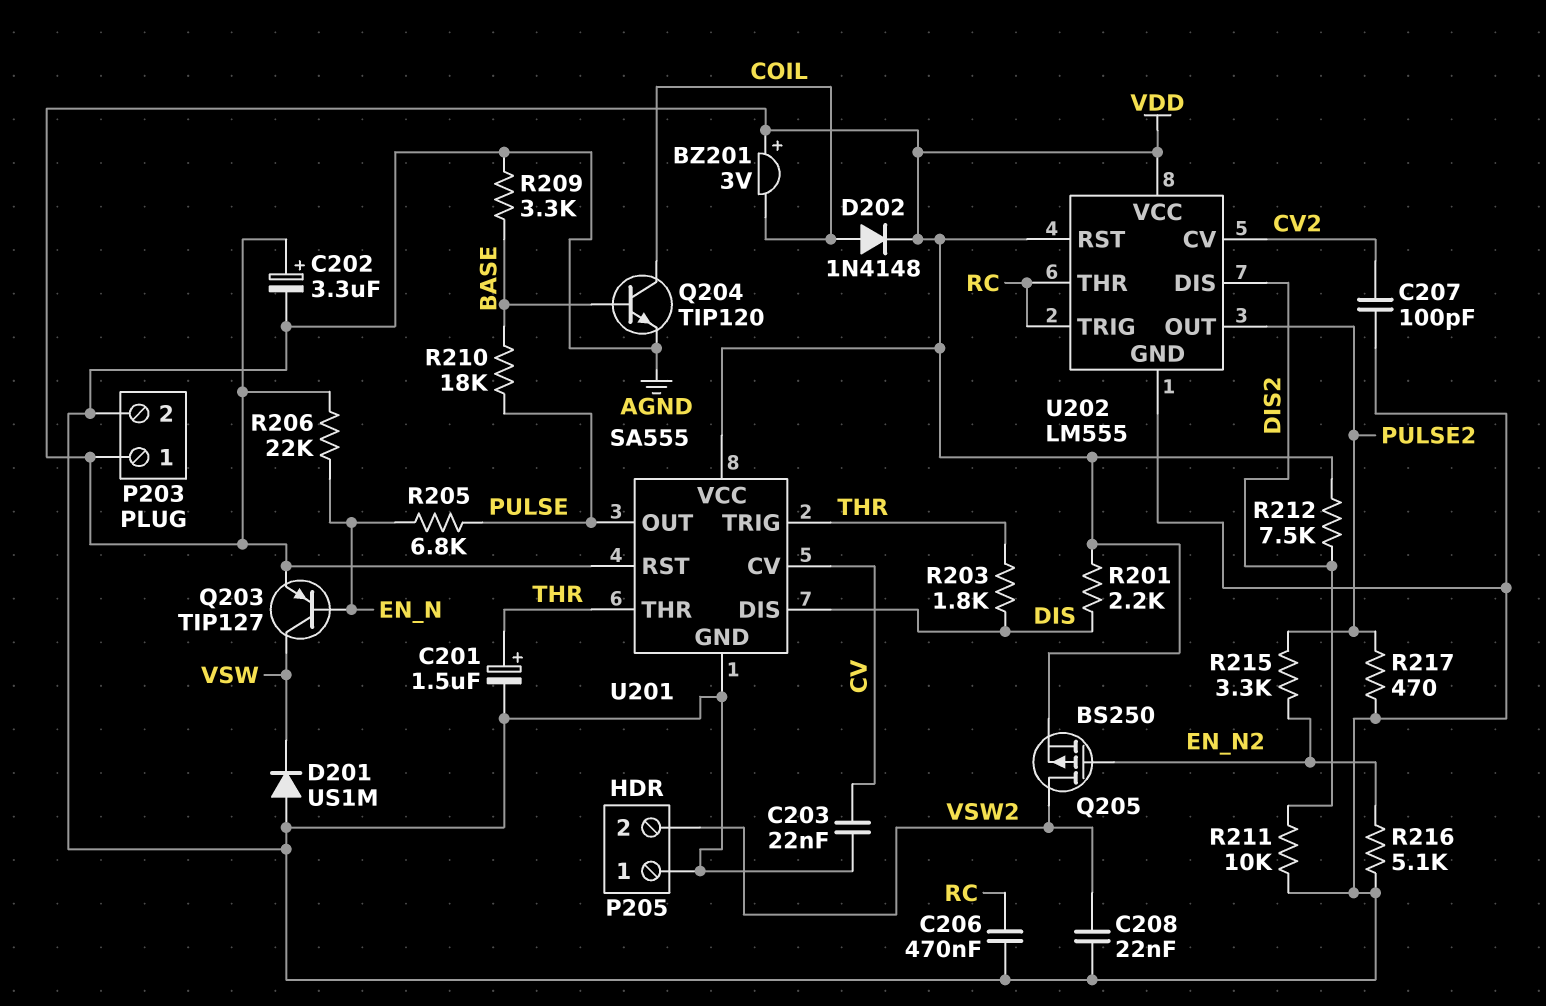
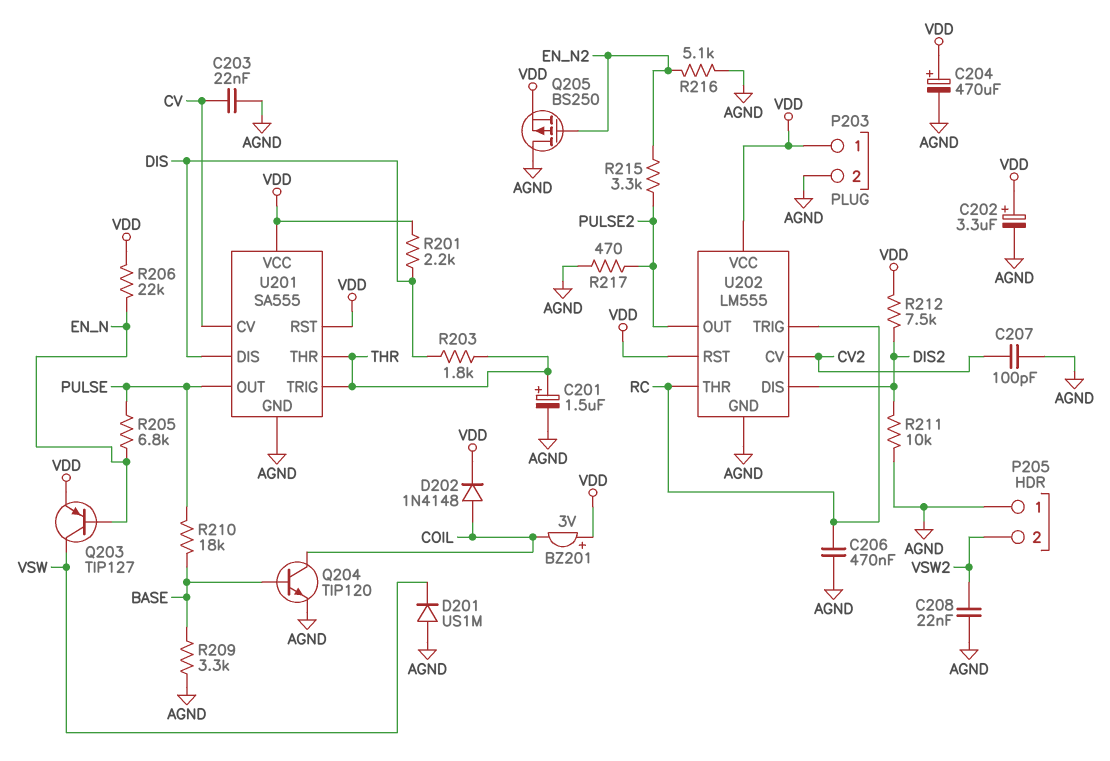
C204: none -> 470uF (plus VDD, minus AGND)
Q205: PMOS BS250 (G EN_N2, D VSW2, S VDD) -> PMOS BS250 (G EN_N2, D AGND, S VDD)

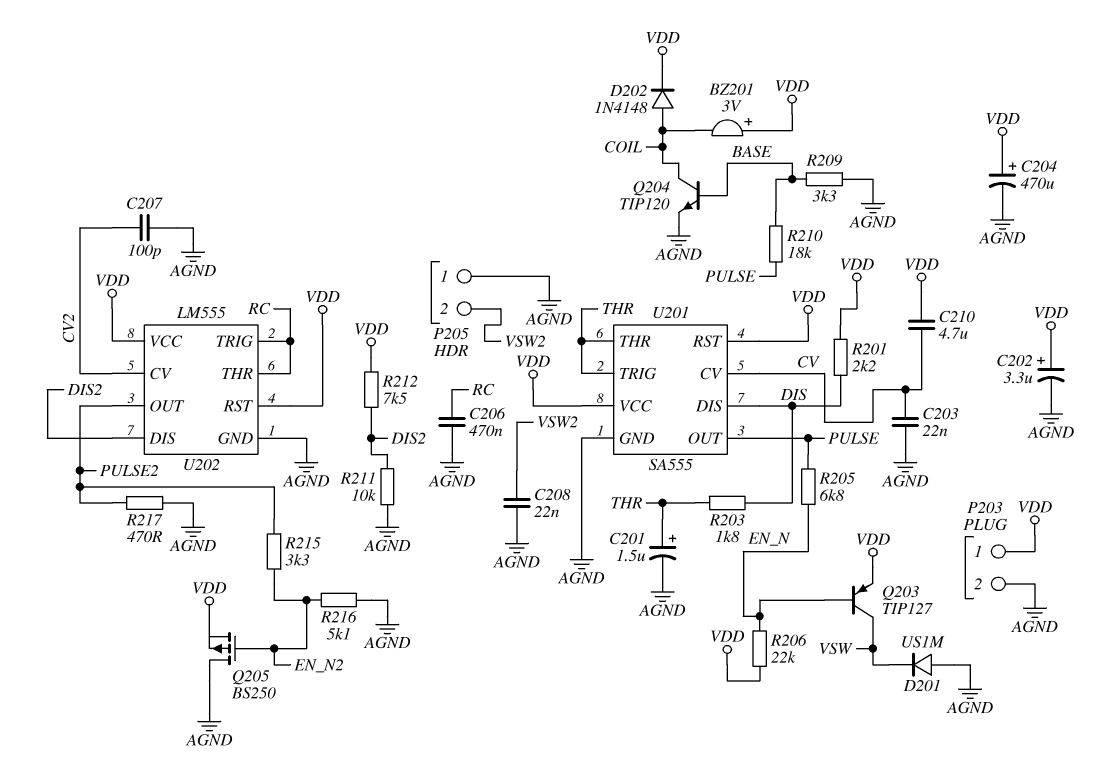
C210: none -> 4.7uF (CV, VDD)

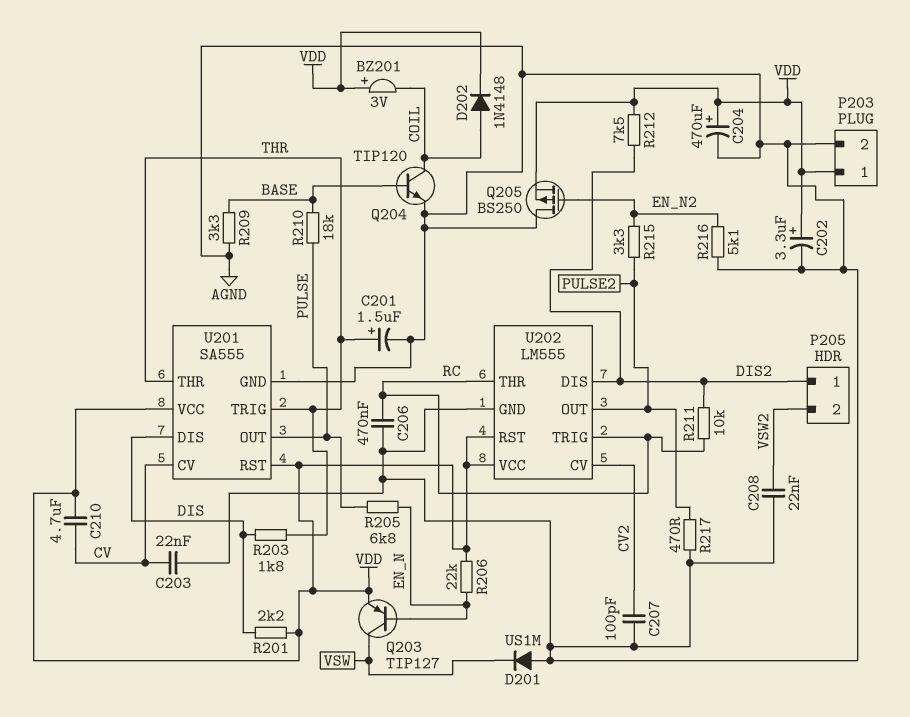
P205 pin 1: AGND -> DIS2
R211: 10k (AGND, DIS2) -> 10k (DIS2, RC)

